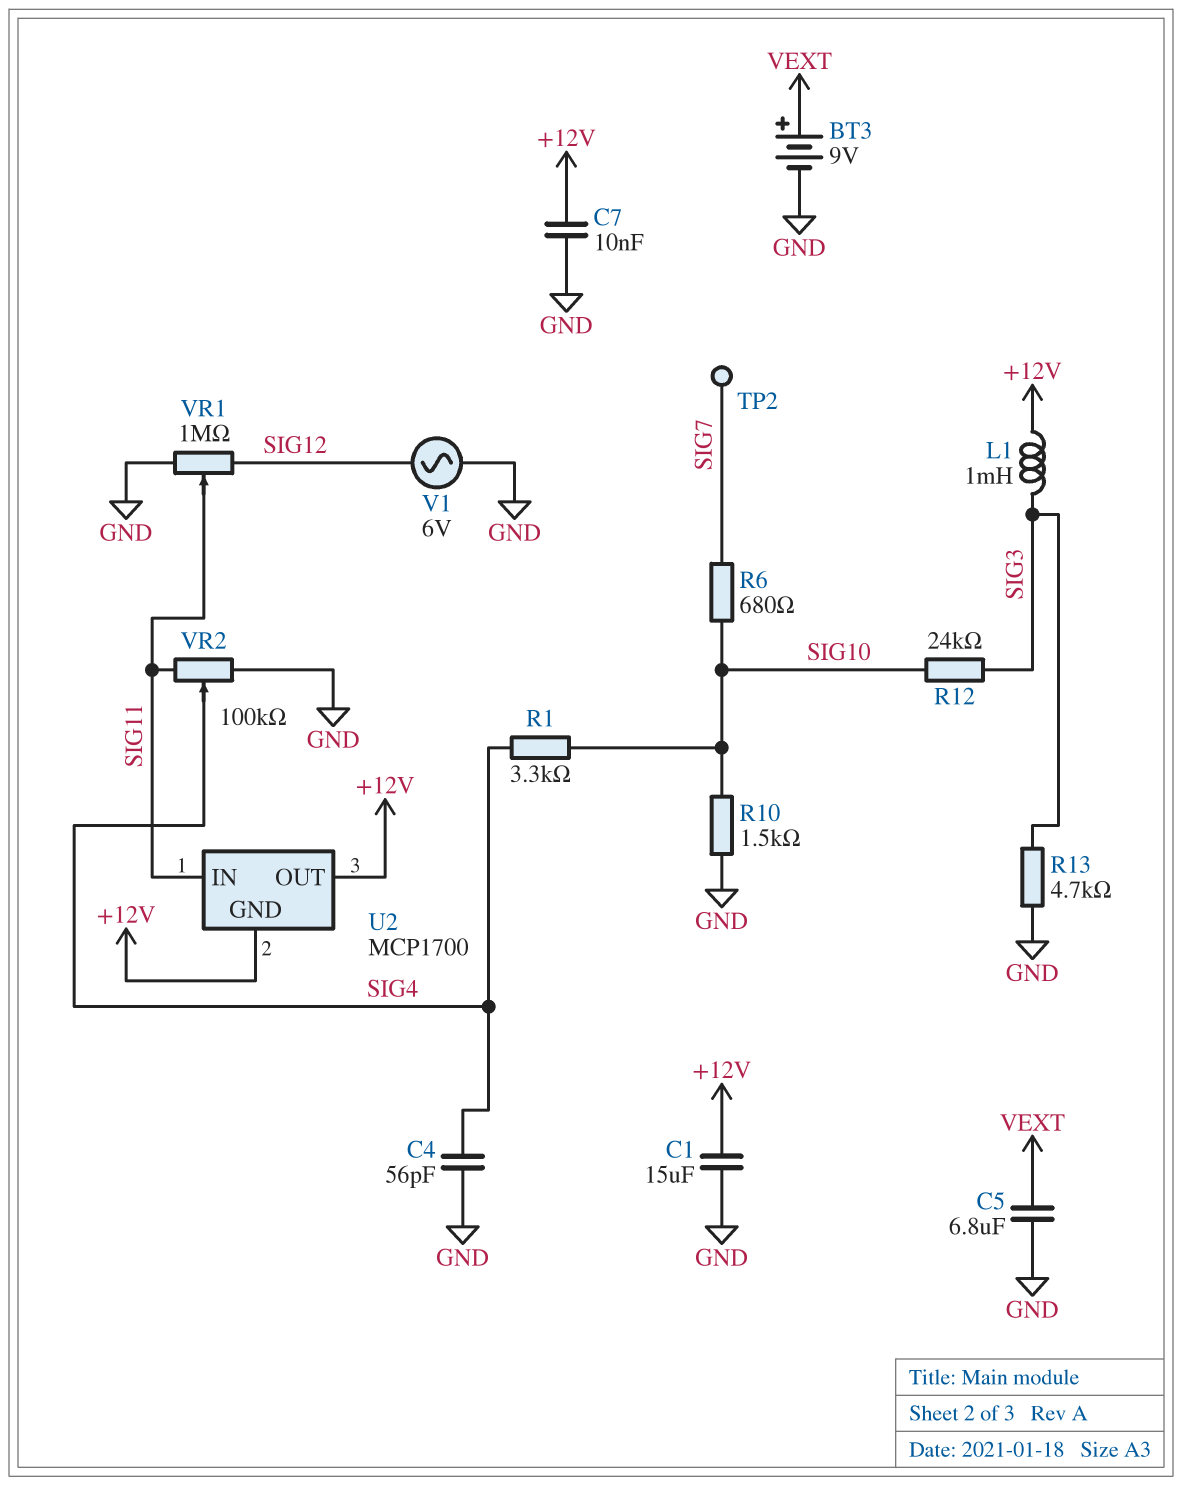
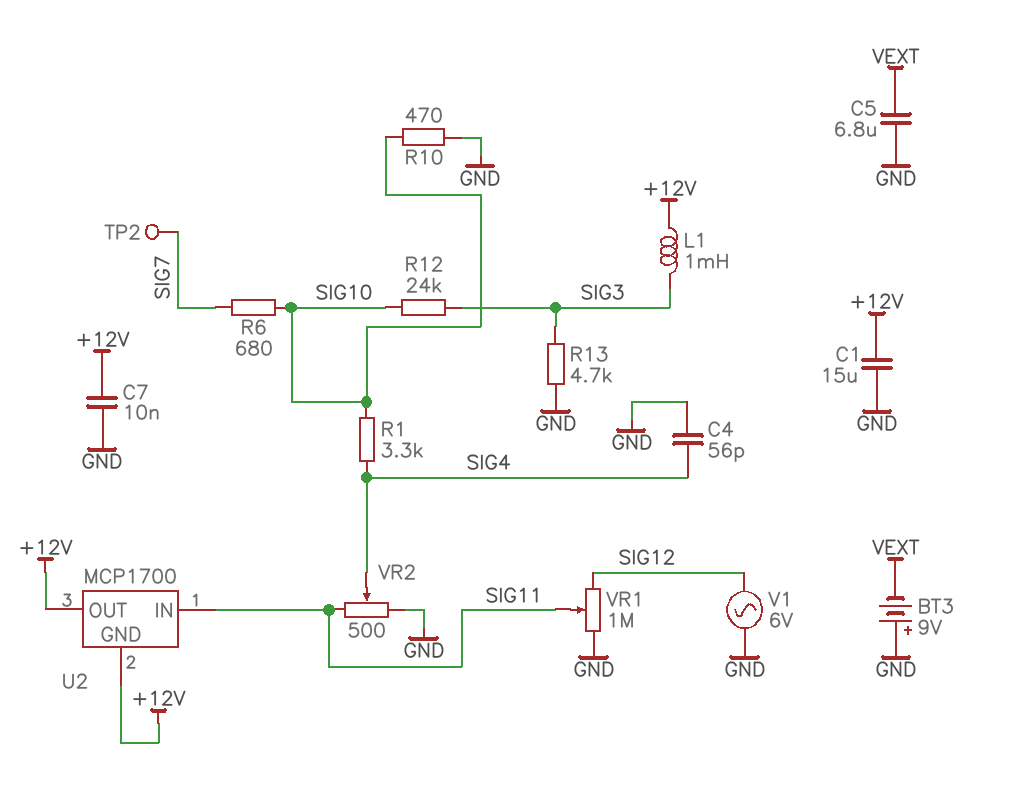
BT3: 9V (plus VEXT, minus GND) -> 9V (plus GND, minus VEXT)
R10: 1.5k (GND, SIG10) -> 470 (GND, SIG10)
VR2: 100k (GND, SIG11, wiper SIG4) -> 500 (GND, SIG11, wiper SIG4)

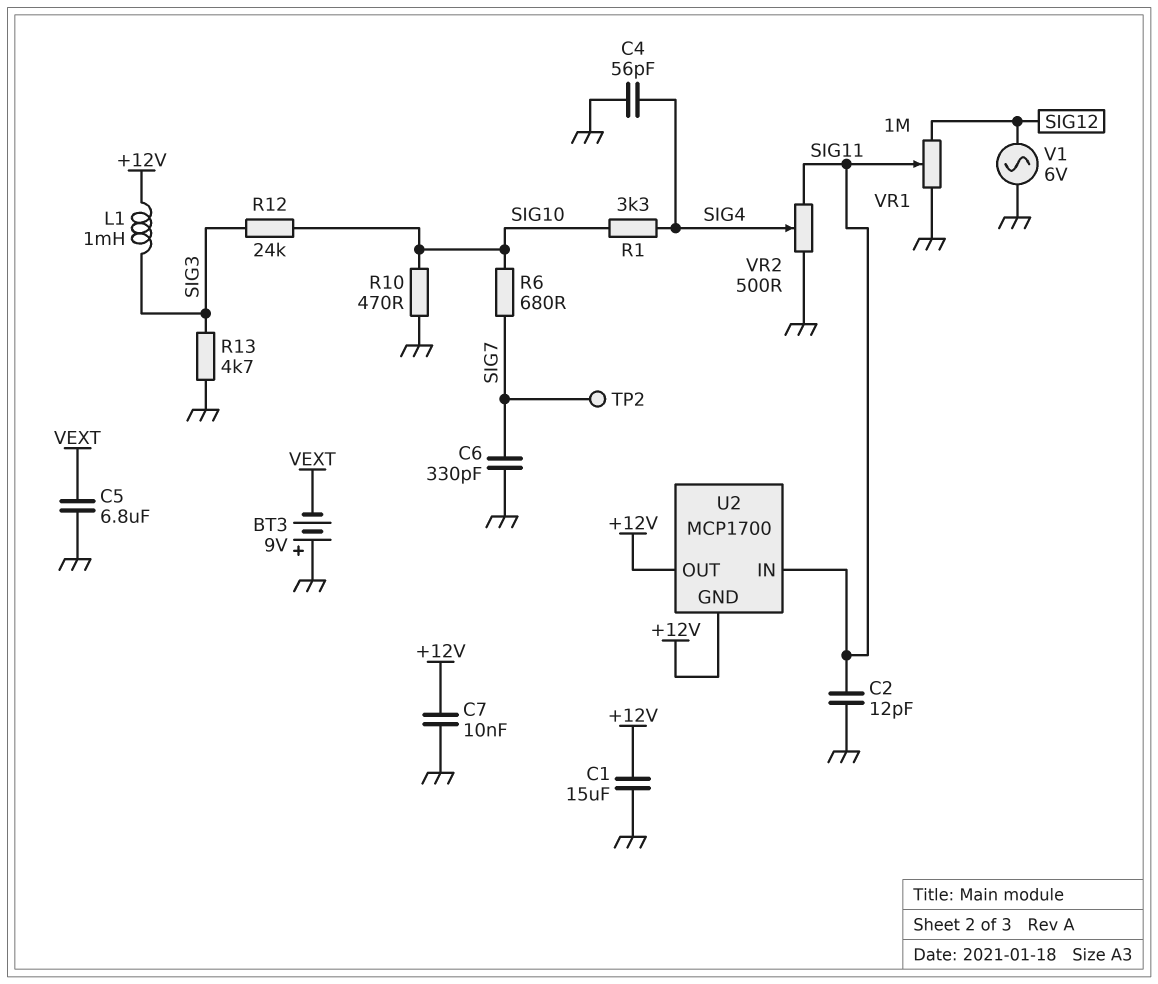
C2: none -> 12pF (GND, SIG11)
C6: none -> 330pF (GND, SIG7)

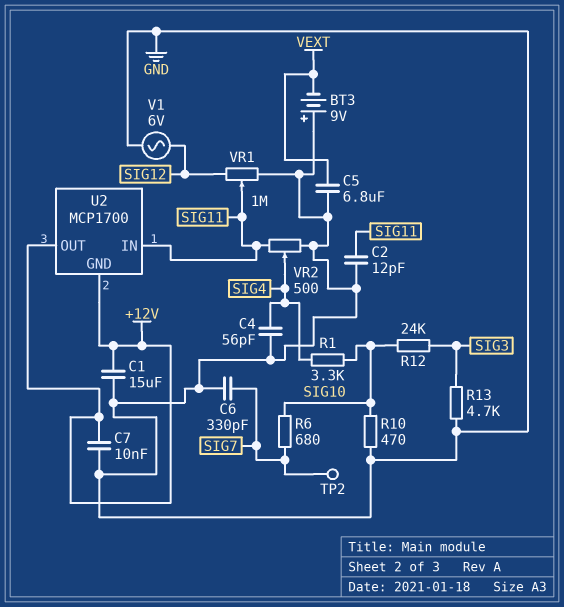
L1: 1mH (+12V, SIG3) -> none

